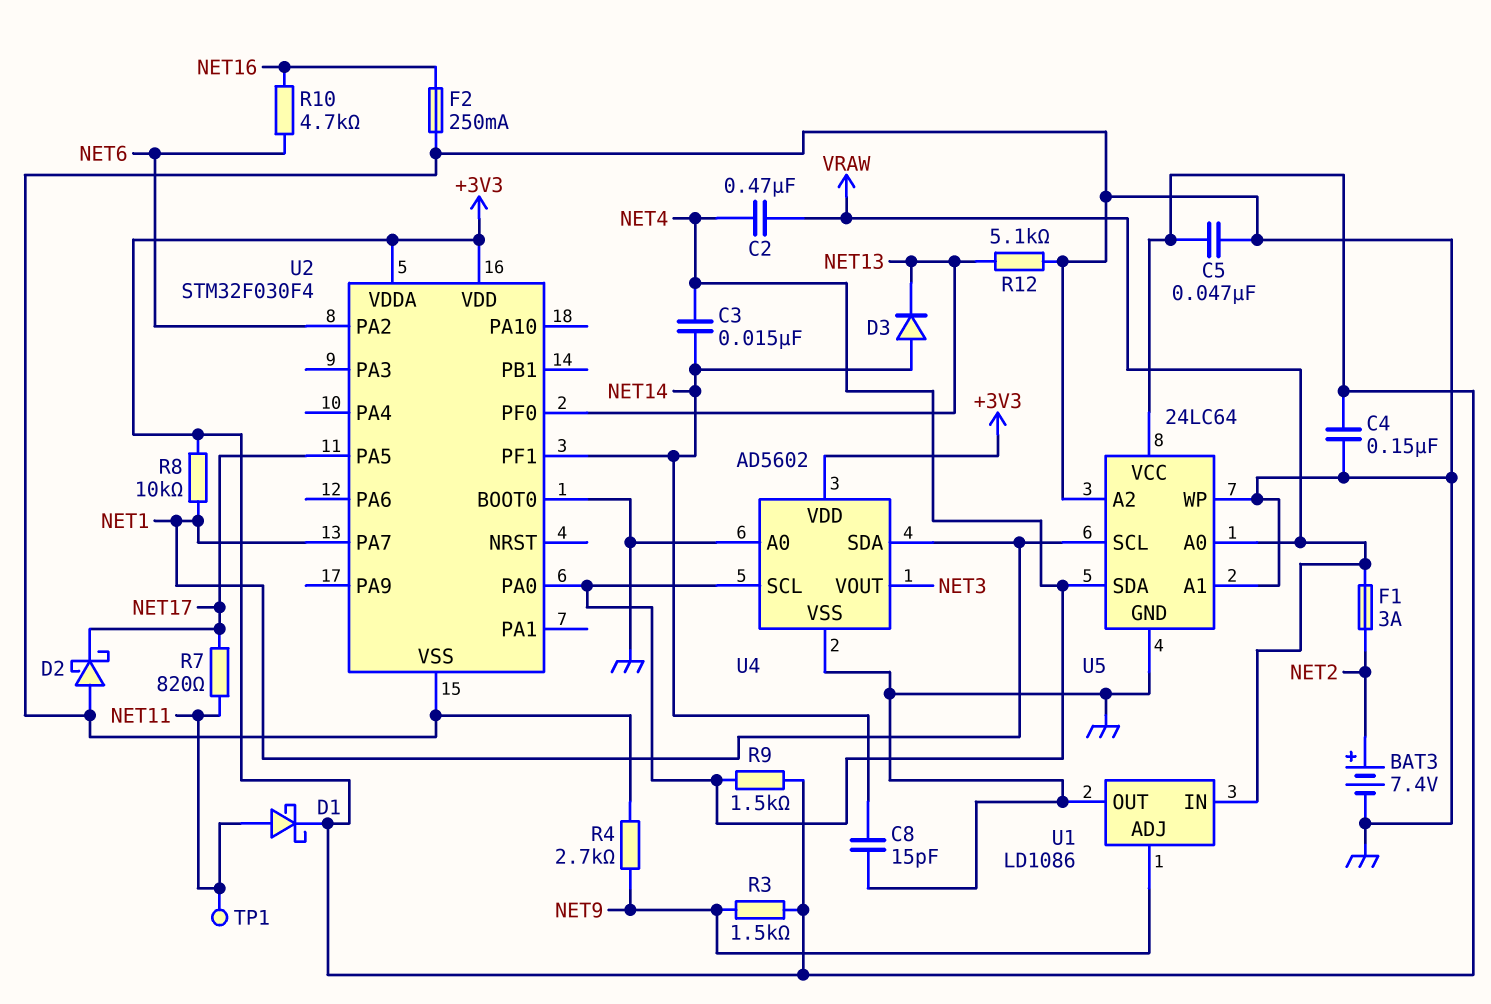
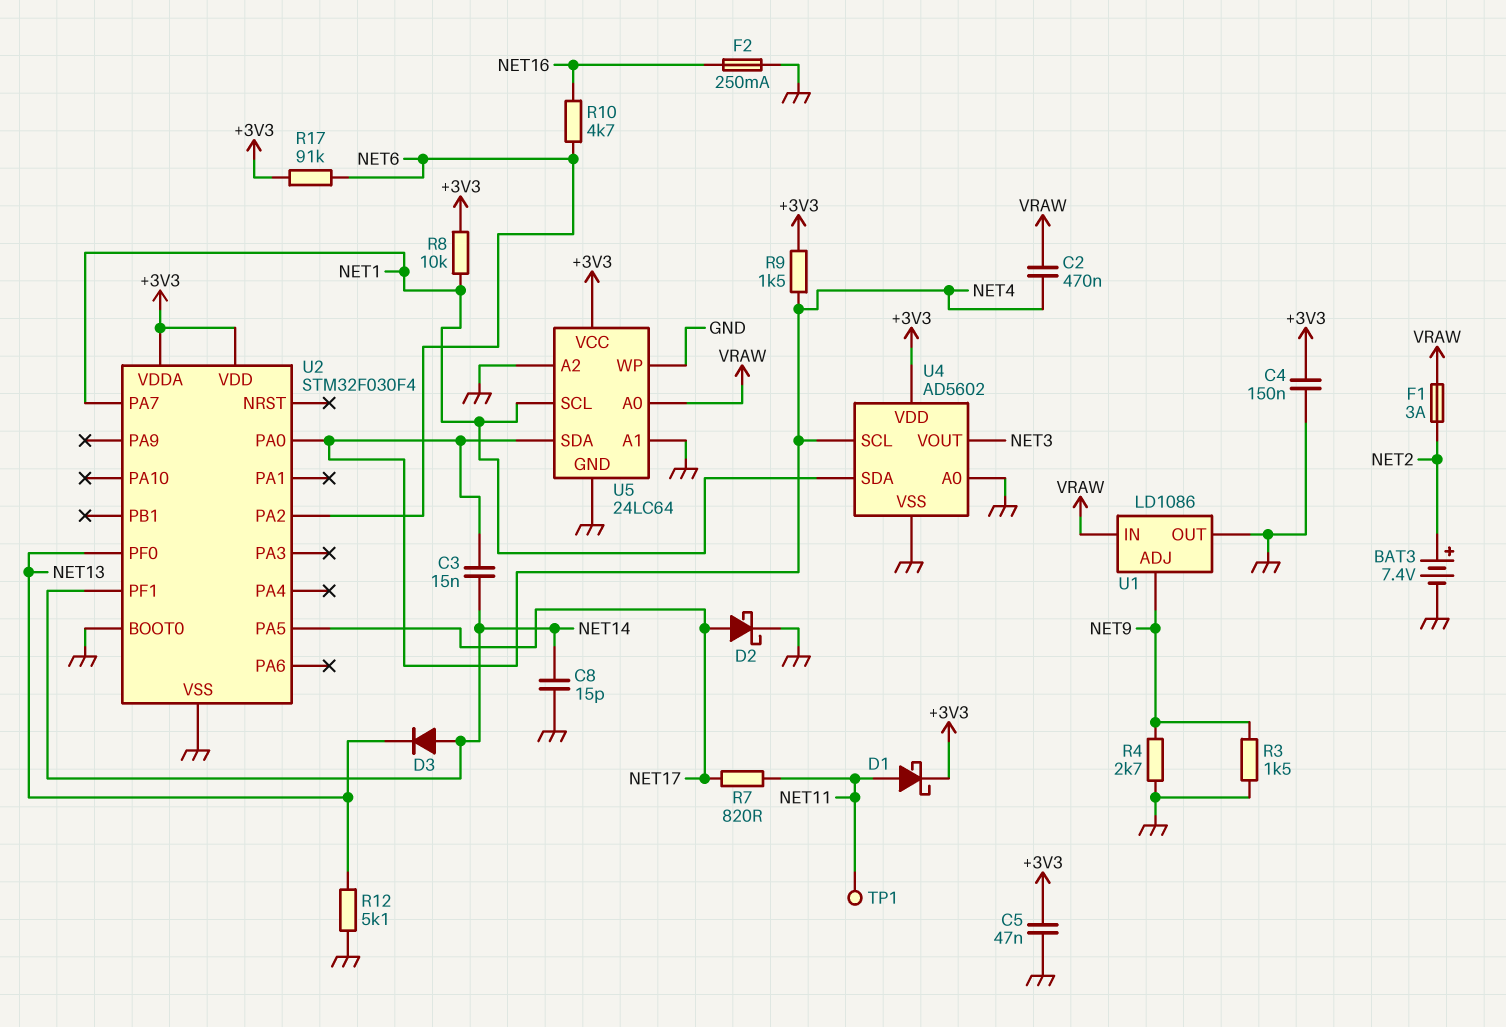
D2: schottky (A GND, K NET17) -> schottky (A NET17, K GND)
R3: 1.5k (+3V3, NET9) -> 1.5k (GND, NET9)
R17: none -> 91k (+3V3, NET6)

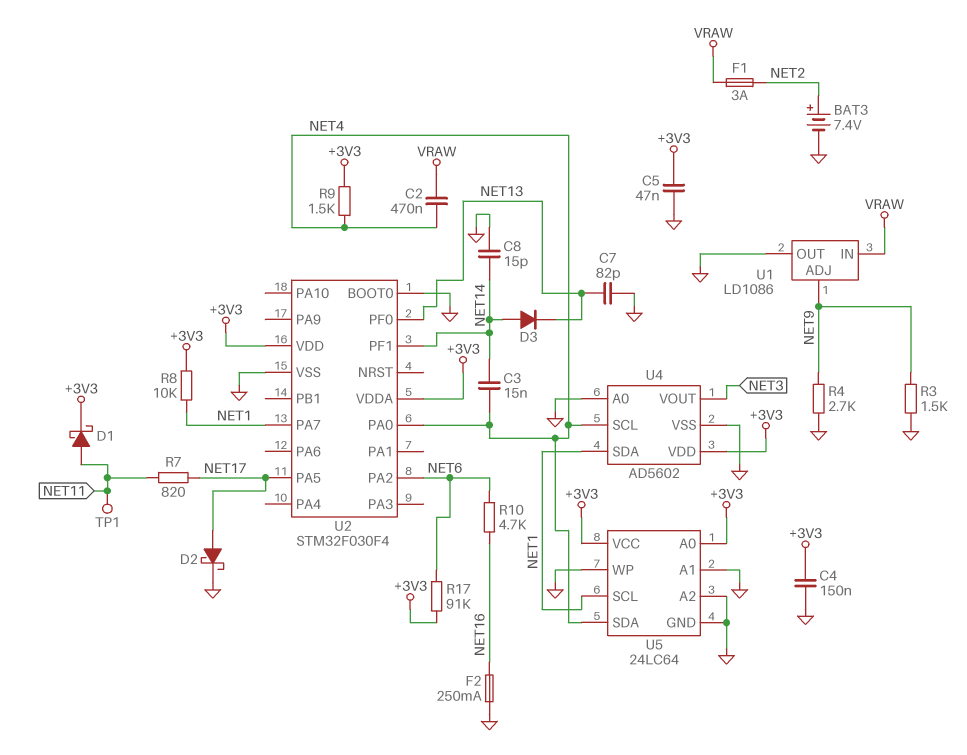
C7: none -> 82pF (GND, NET13)
R12: 5.1k (GND, NET13) -> none
U5 pin A0: VRAW -> +3V3

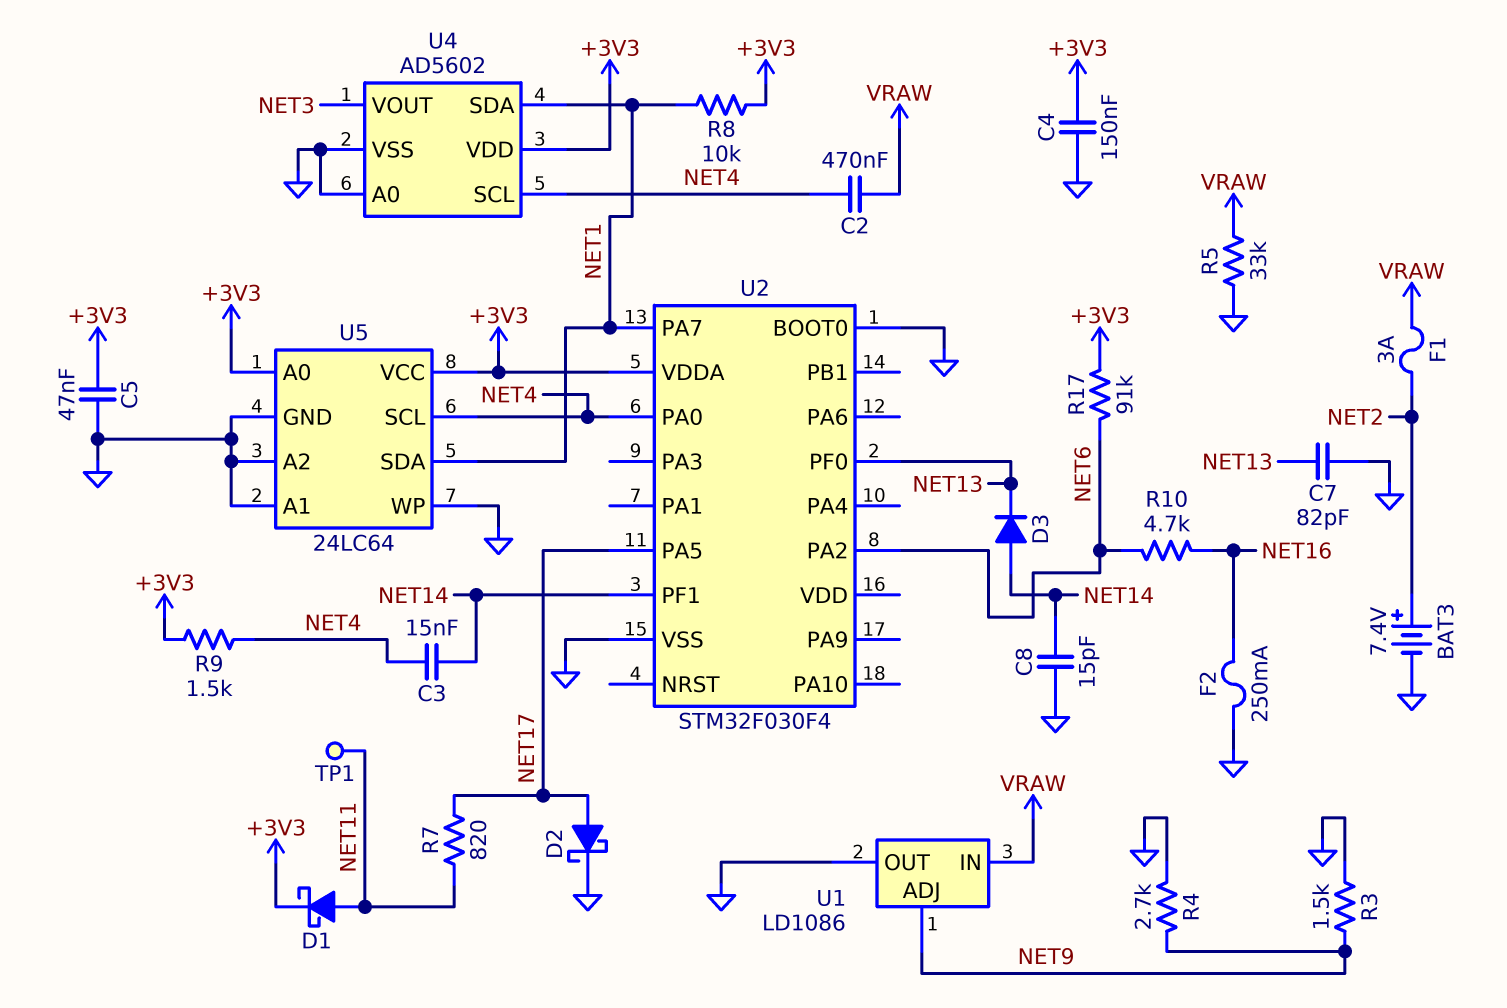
R5: none -> 33k (GND, VRAW)
U2 pin VDD: +3V3 -> none
U5 pin SCL: NET1 -> NET4
U5 pin SDA: NET4 -> NET1

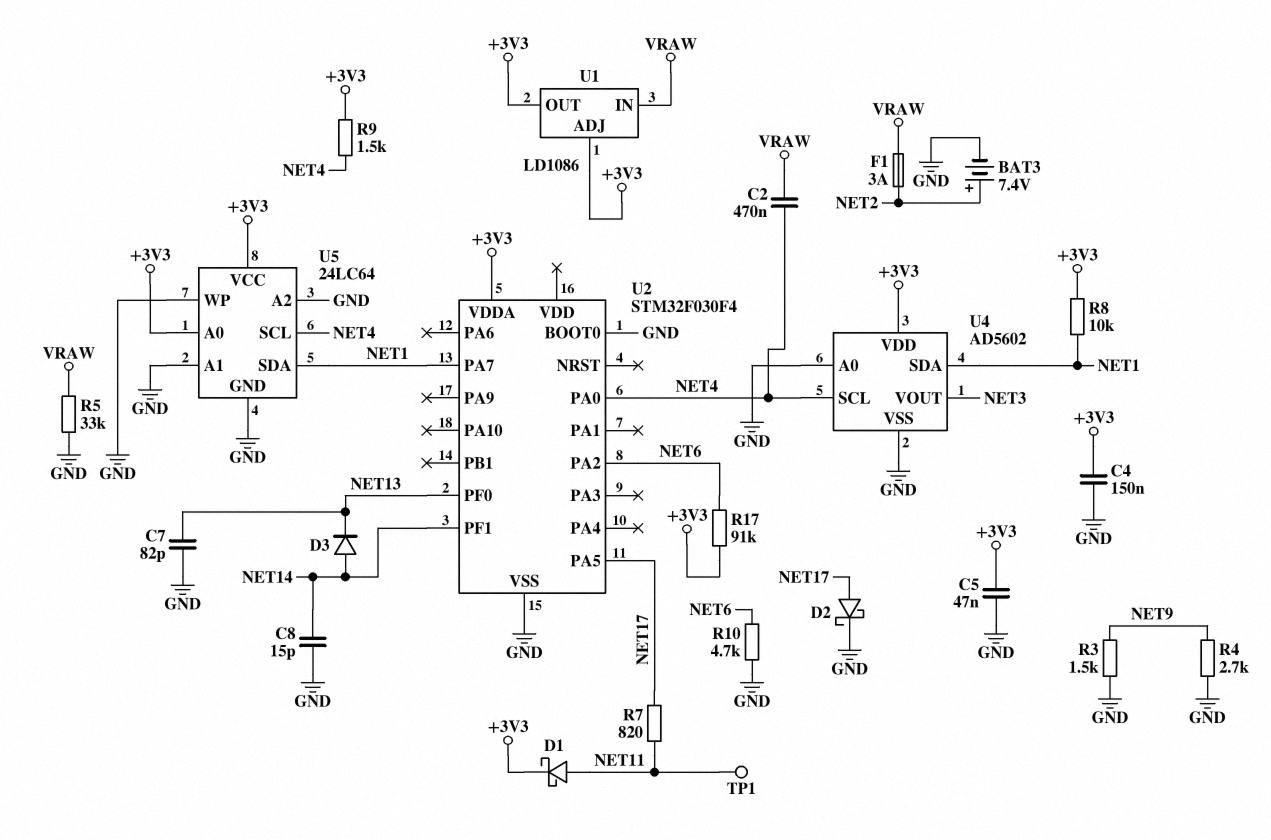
C3: 15nF (NET4, NET14) -> none
F2: 250mA (GND, NET16) -> none
R10: 4.7k (NET6, NET16) -> 4.7k (GND, NET6)
U1 pin ADJ: NET9 -> +3V3
U1 pin OUT: GND -> +3V3

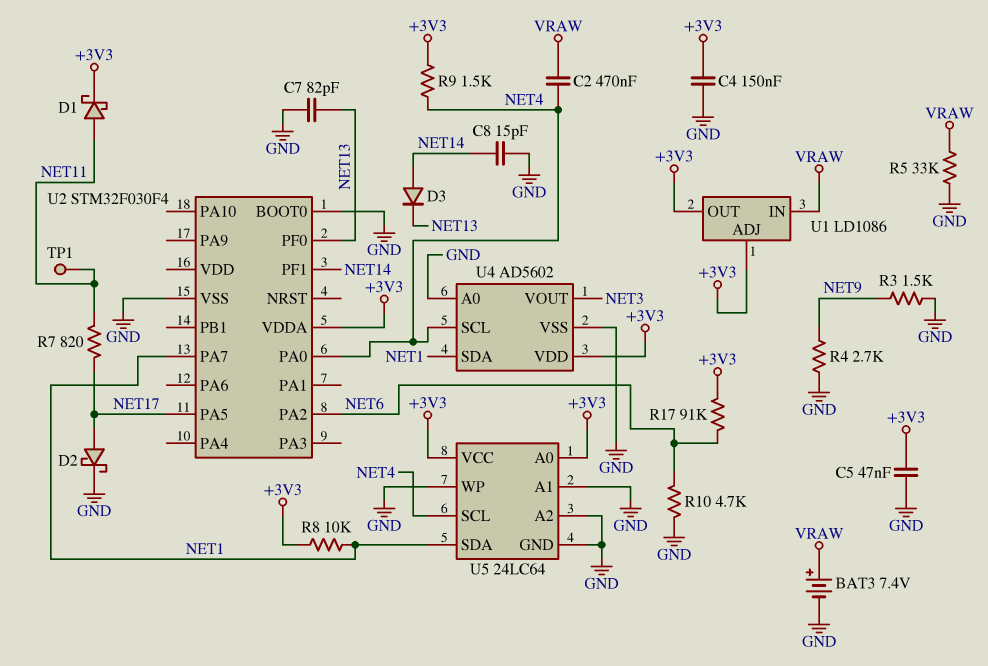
BAT3: 7.4V (plus NET2, minus GND) -> 7.4V (plus VRAW, minus GND)
F1: 3A (NET2, VRAW) -> none

